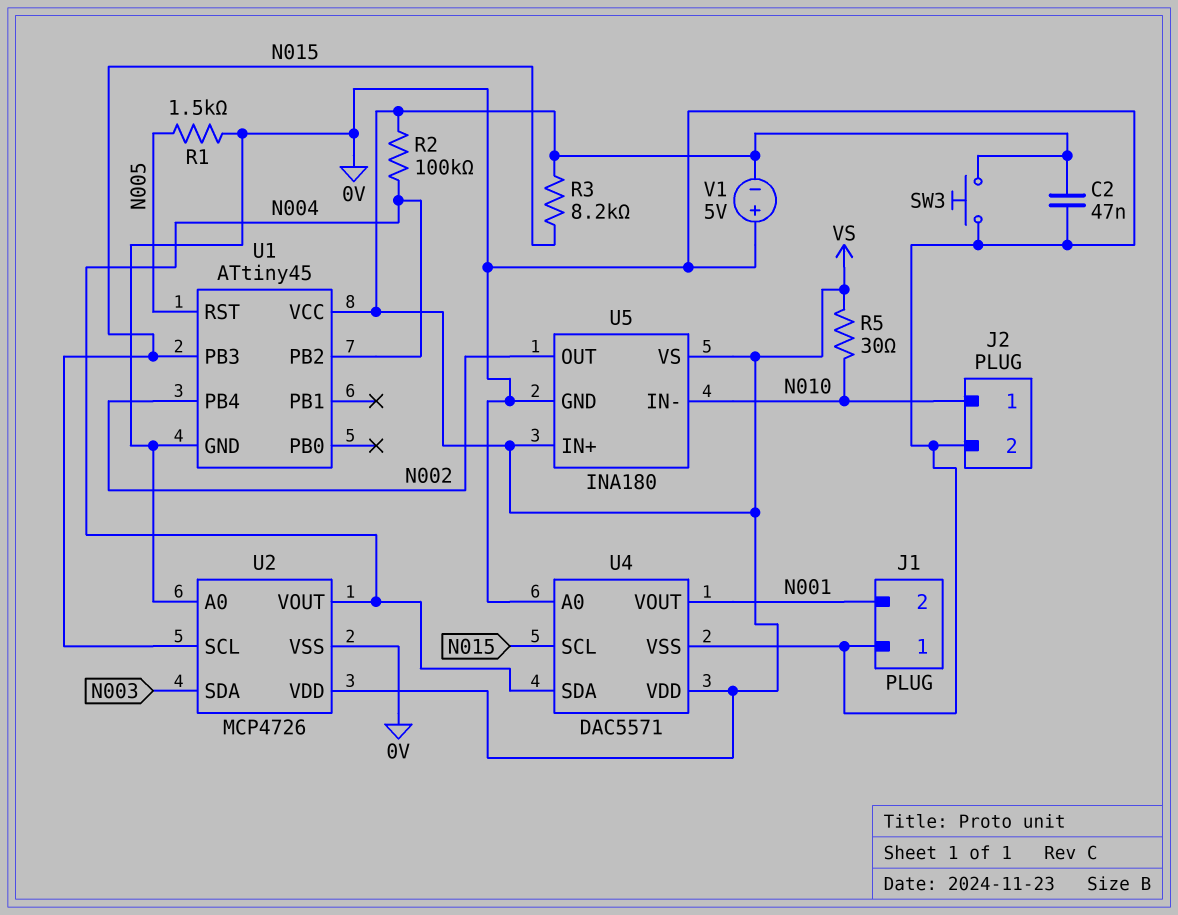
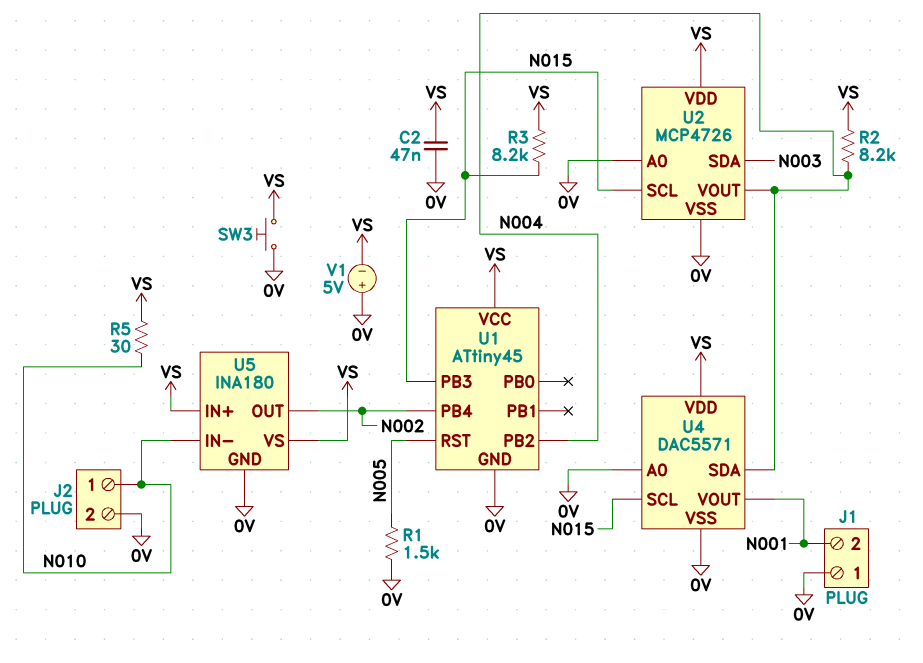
R2: 100k (N004, VS) -> 8.2k (N004, VS)

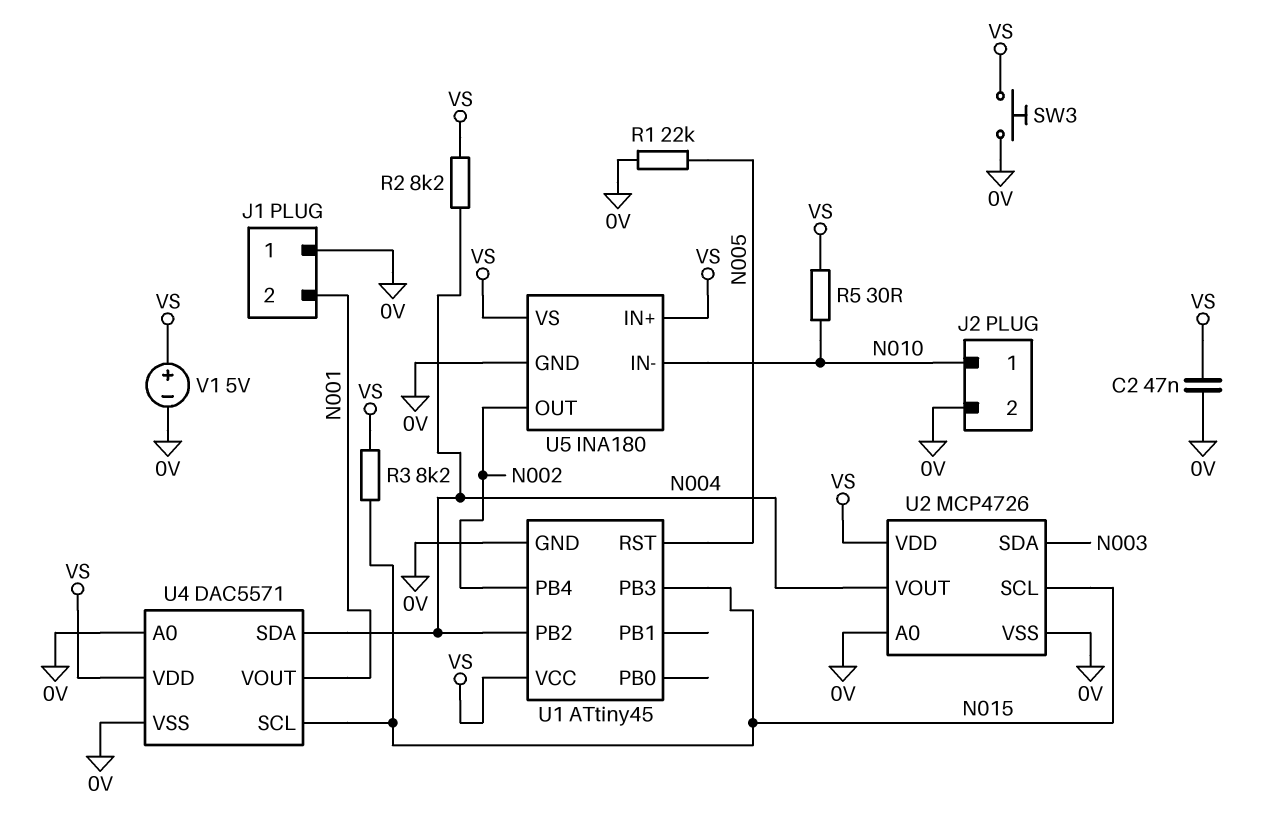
R1: 1.5k (0V, N005) -> 22k (0V, N005)
V1: 5V (plus 0V, minus VS) -> 5V (plus VS, minus 0V)

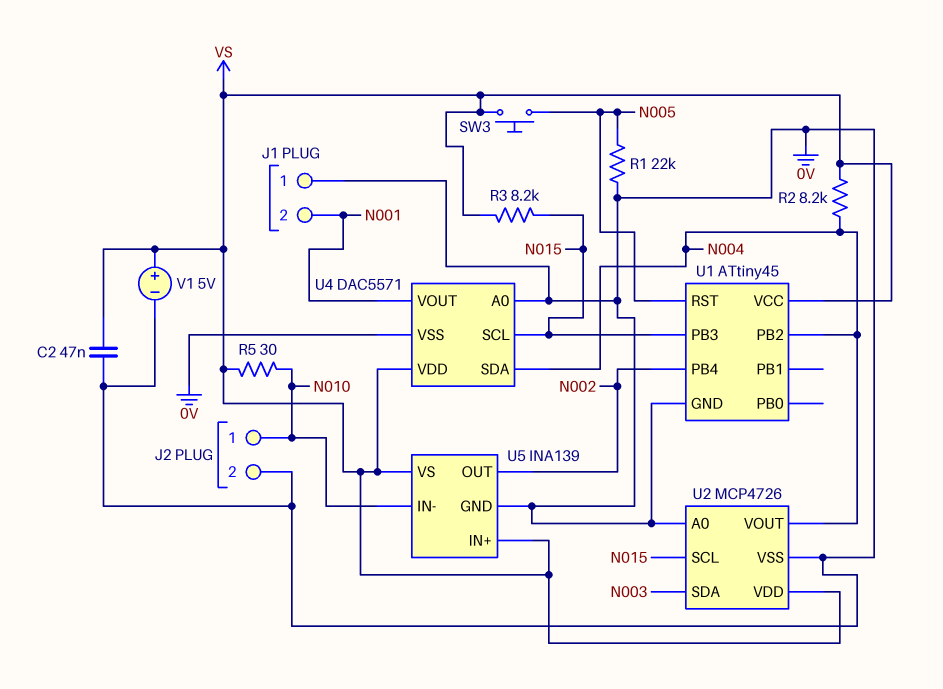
SW3: button (0V, VS) -> button (N005, VS)
U5: INA180 -> INA139

